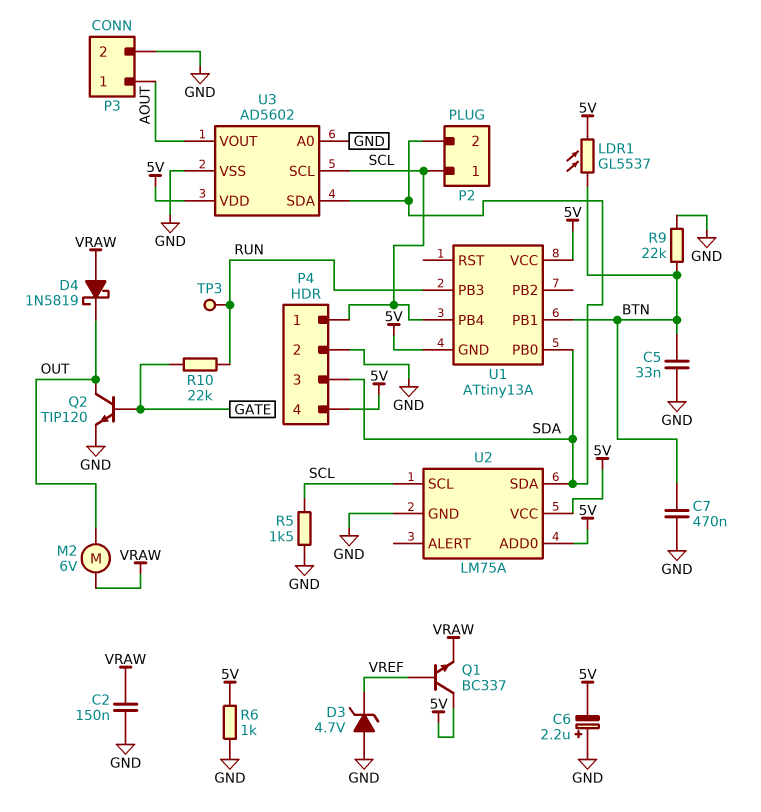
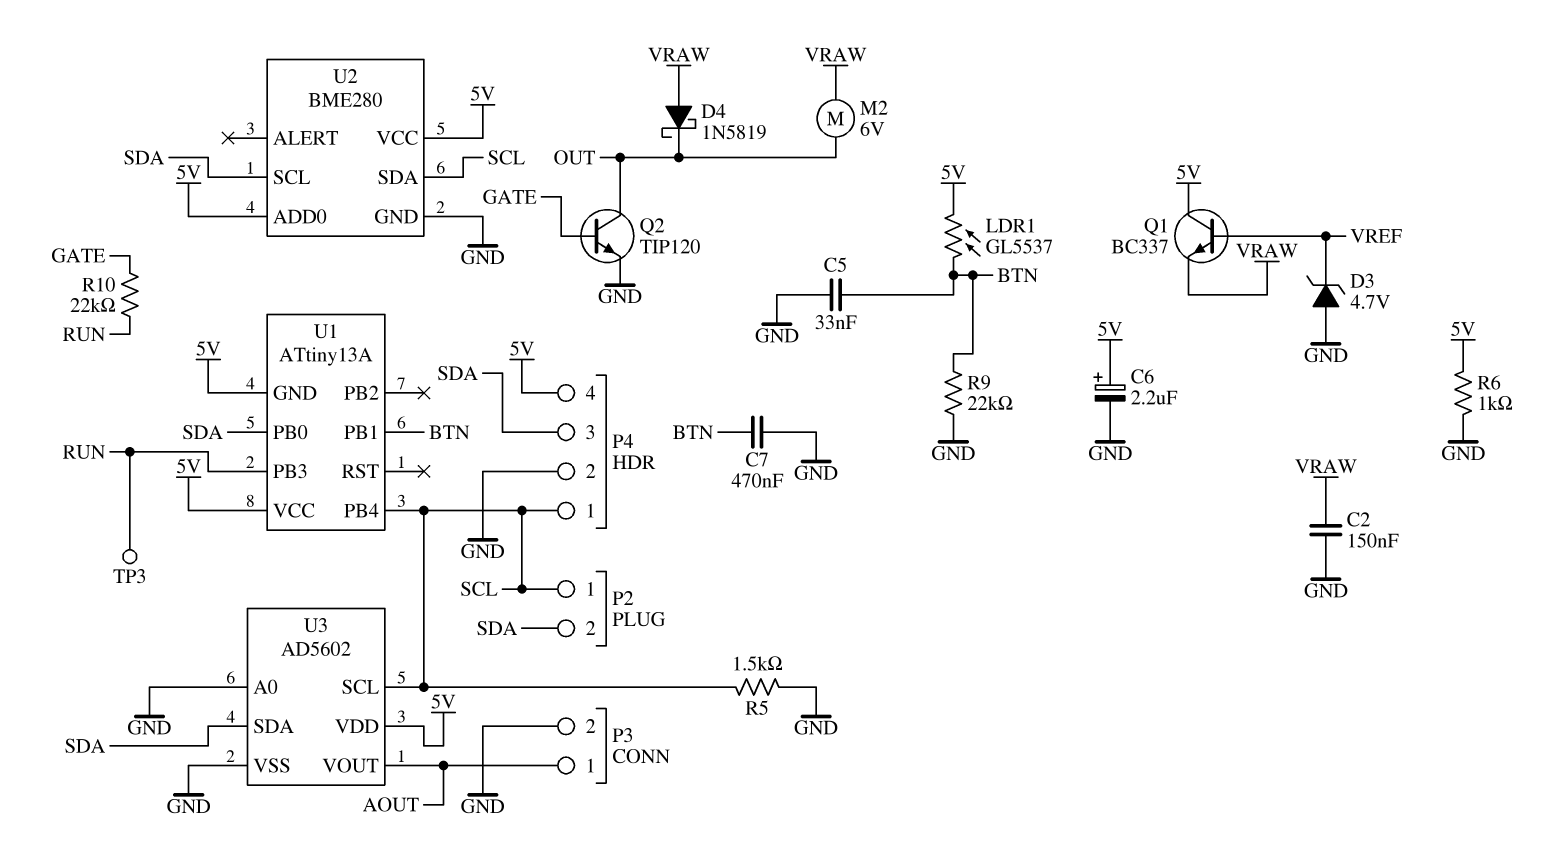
C6: 2.2uF (plus GND, minus 5V) -> 2.2uF (plus 5V, minus GND)
U2: LM75A -> BME280
U2 pin SCL: SCL -> SDA
U2 pin SDA: SDA -> SCL

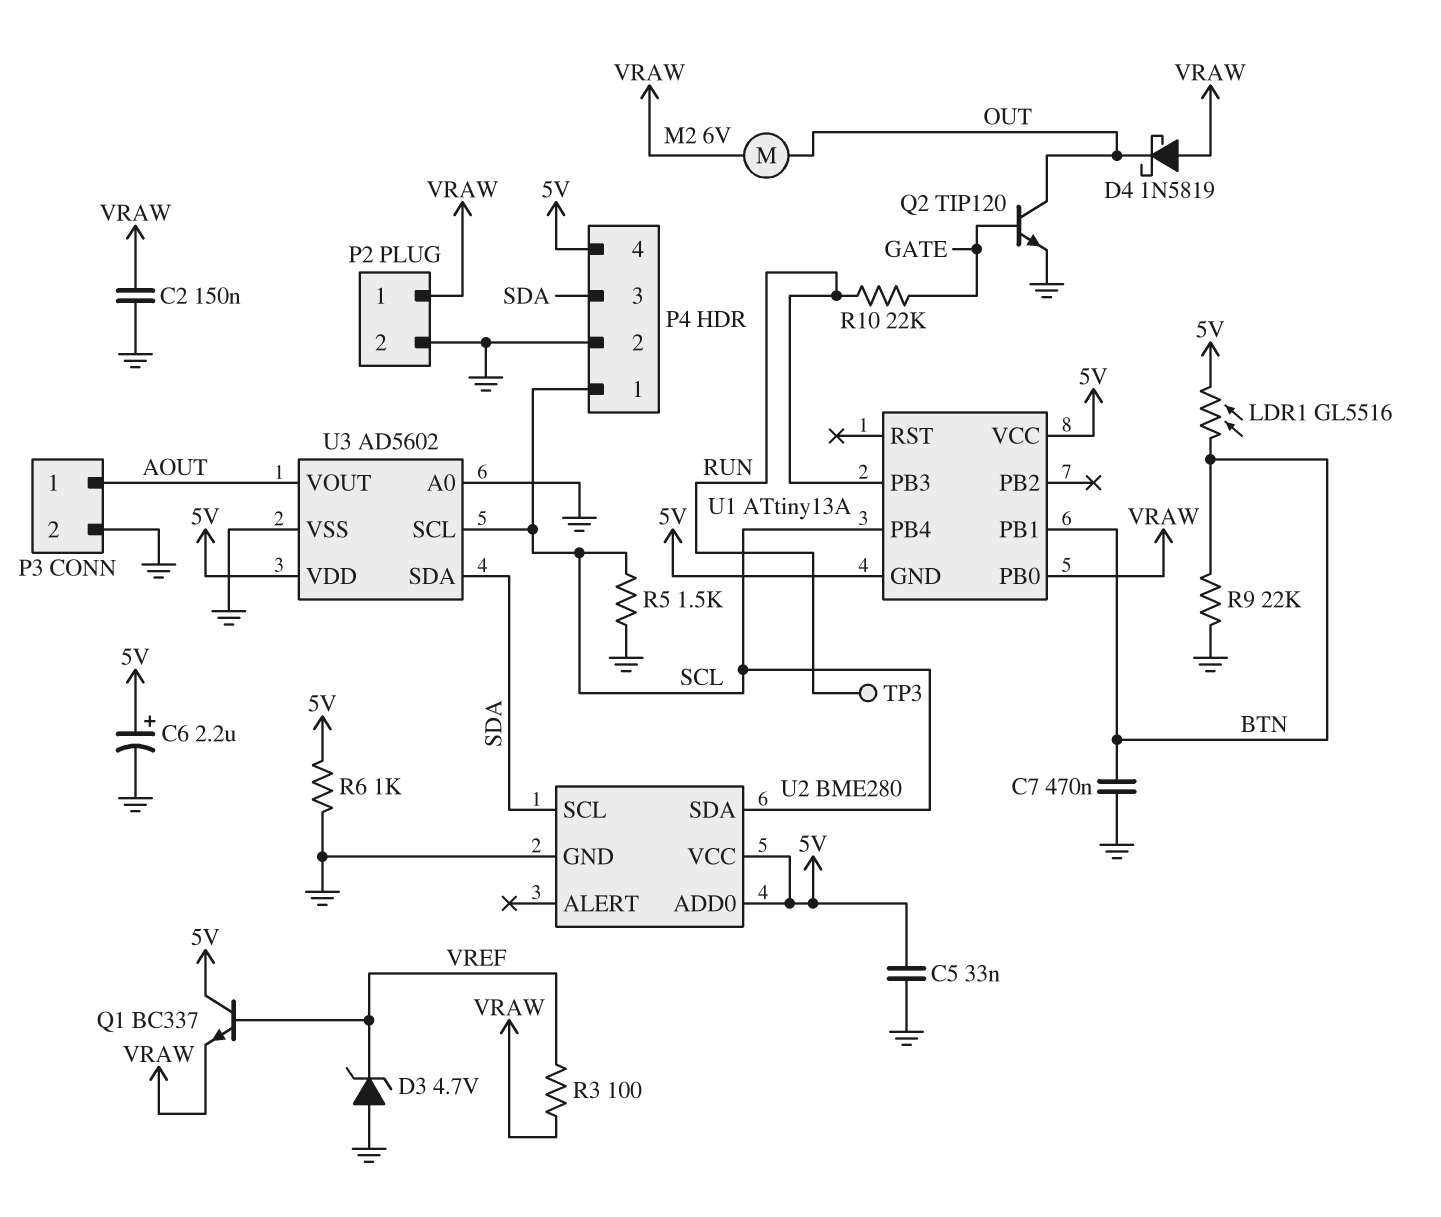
C5: 33nF (BTN, GND) -> 33nF (5V, GND)
LDR1: GL5537 (5V, BTN) -> GL5516 (5V, BTN)
P2 pin 1: SCL -> VRAW
P2 pin 2: SDA -> GND
R3: none -> 100 (VRAW, VREF)
U1 pin PB0: SDA -> VRAW

